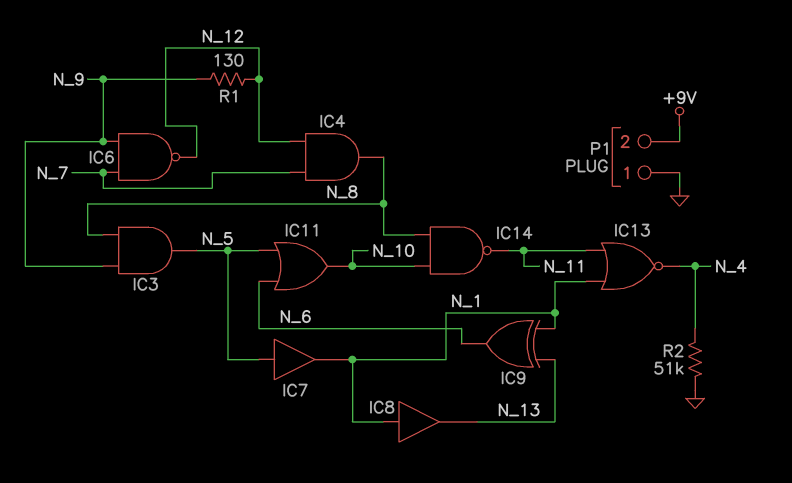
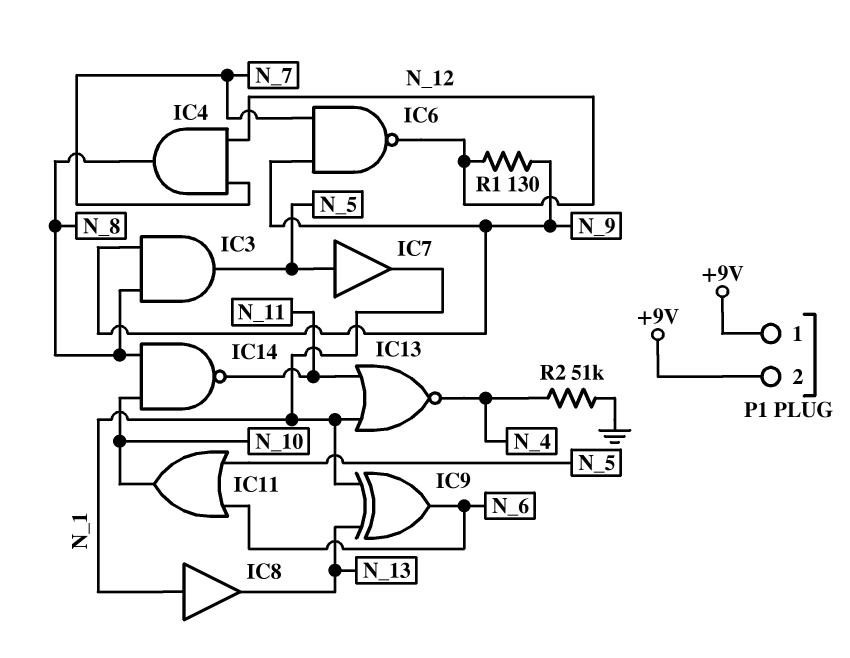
P1 pin 1: GND -> +9V

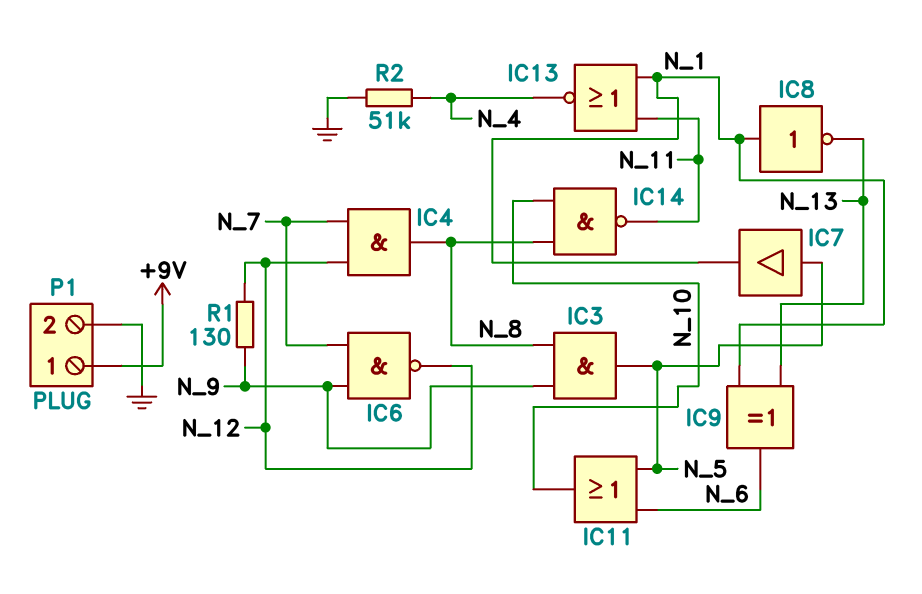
IC8: buffer (in N_1, out N_13) -> NOT (in N_1, out N_13)
P1 pin 2: +9V -> GND

